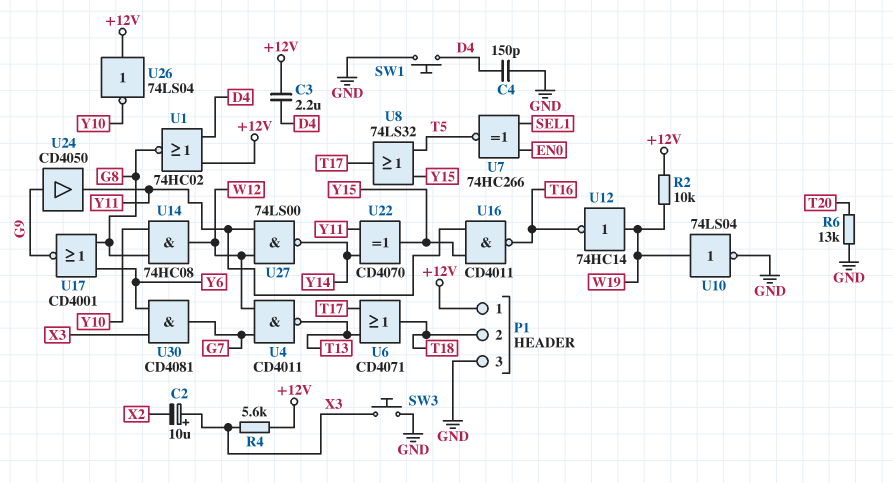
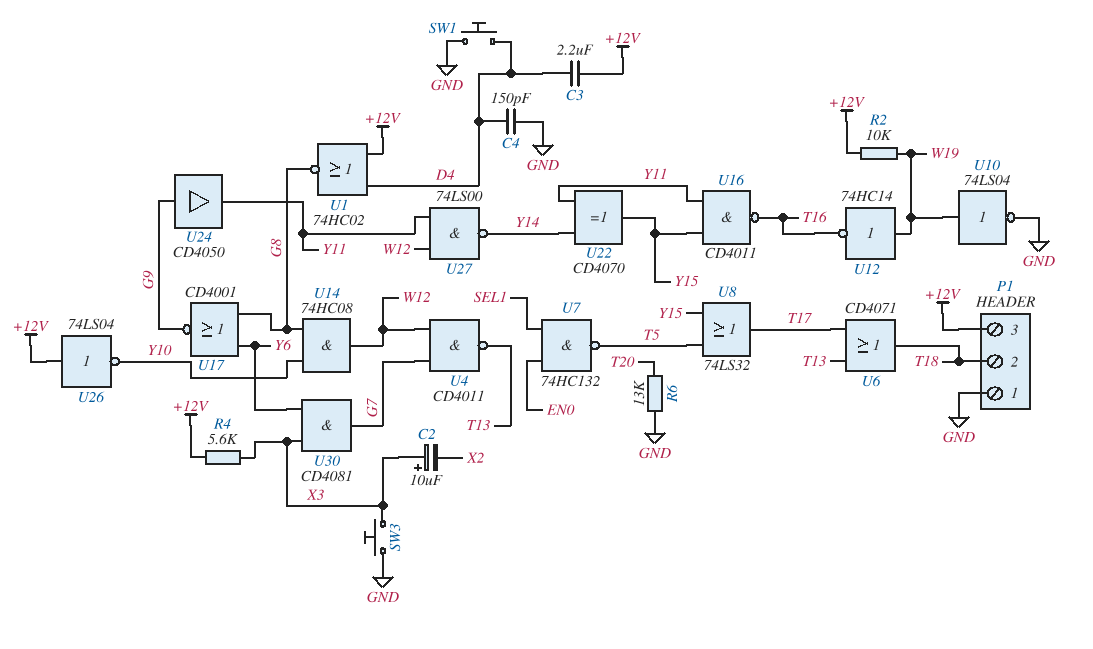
P1 pin 1: +12V -> GND
P1 pin 3: GND -> +12V
U7: XNOR 74HC266 (in EN0, in SEL1, out T5) -> NAND 74HC132 (in EN0, in SEL1, out T5)

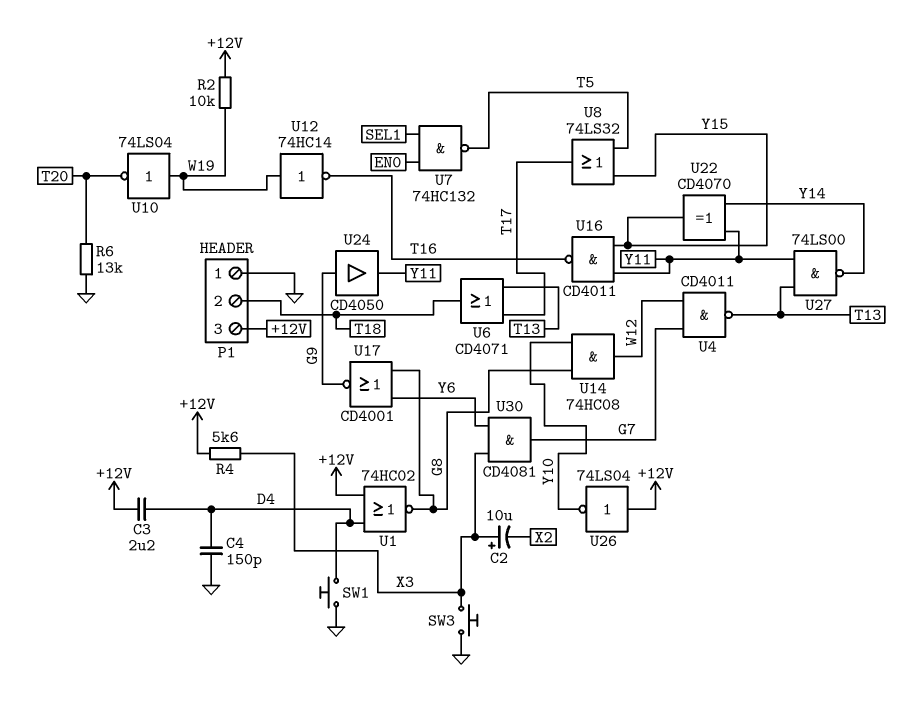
U10: NOT 74LS04 (in W19, out GND) -> NOT 74LS04 (in W19, out T20)
U27: NAND 74LS00 (in W12, in Y11, out Y14) -> NAND 74LS00 (in T13, in Y11, out Y14)

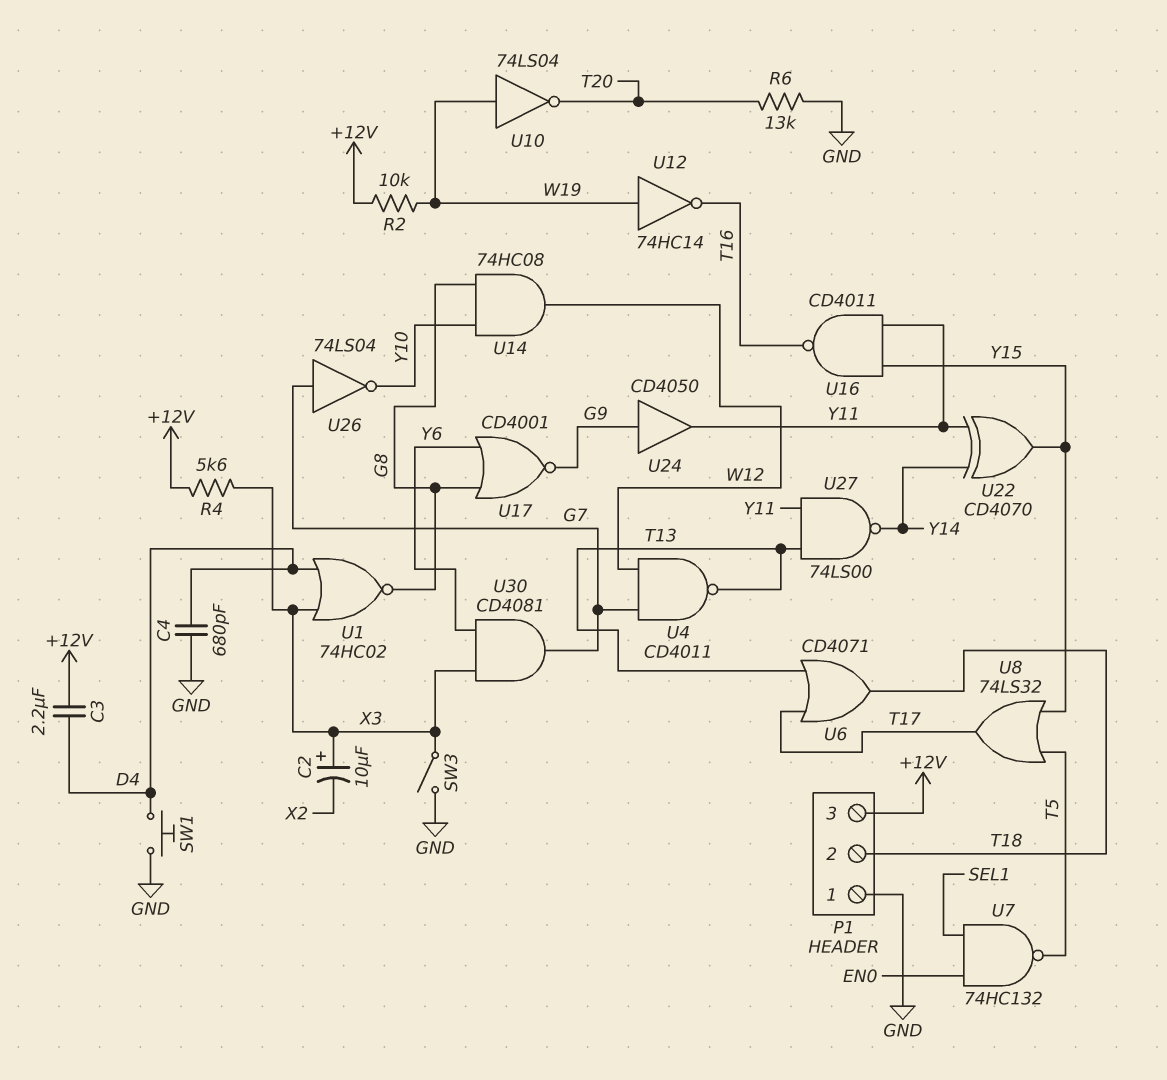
C4: 150pF (D4, GND) -> 680pF (D4, GND)
SW3: button (GND, X3) -> switch (GND, X3)
U1: NOR 74HC02 (in +12V, in D4, out G8) -> NOR 74HC02 (in D4, in X3, out G8)
U26: NOT 74LS04 (in +12V, out Y10) -> NOT 74LS04 (in G7, out Y10)

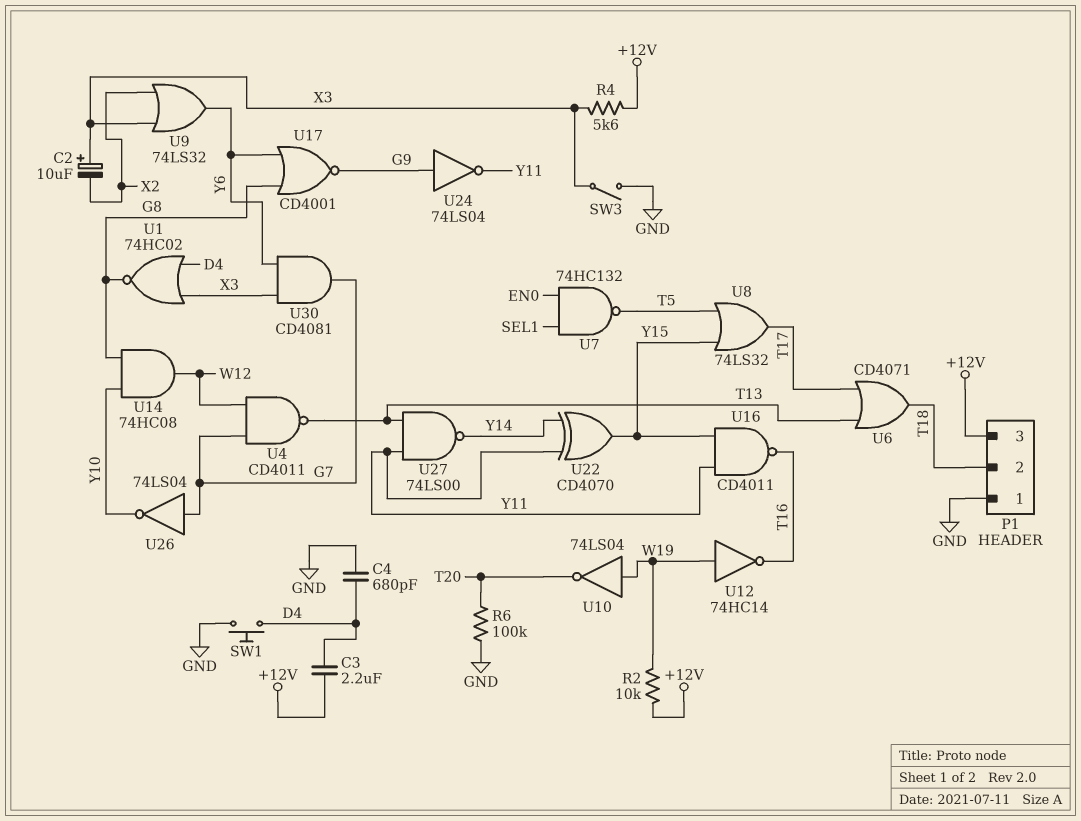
R6: 13k (GND, T20) -> 100k (GND, T20)
U9: none -> OR 74LS32 (in X2, in X3, out Y6)
U24: buffer CD4050 (in G9, out Y11) -> NOT 74LS04 (in G9, out Y11)

